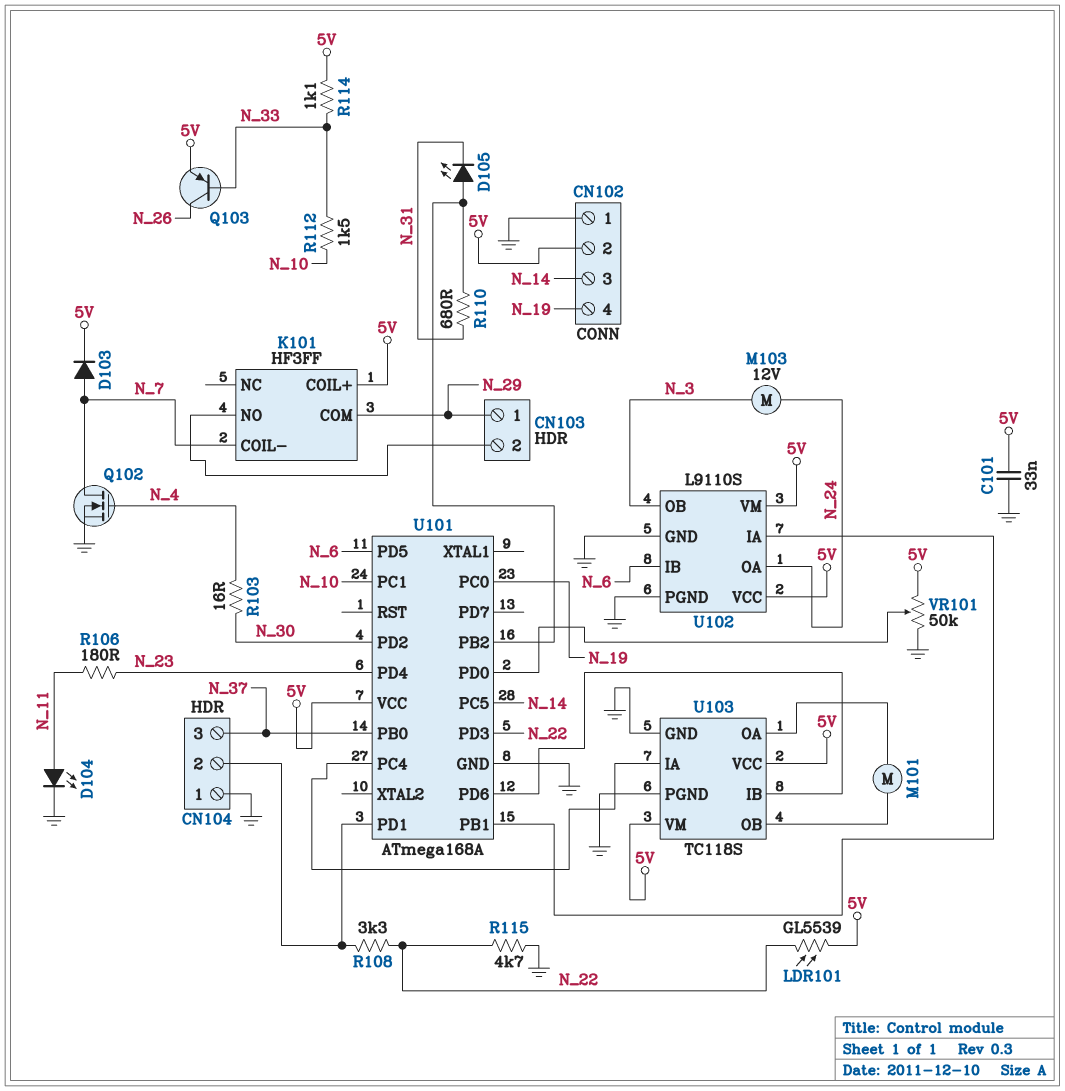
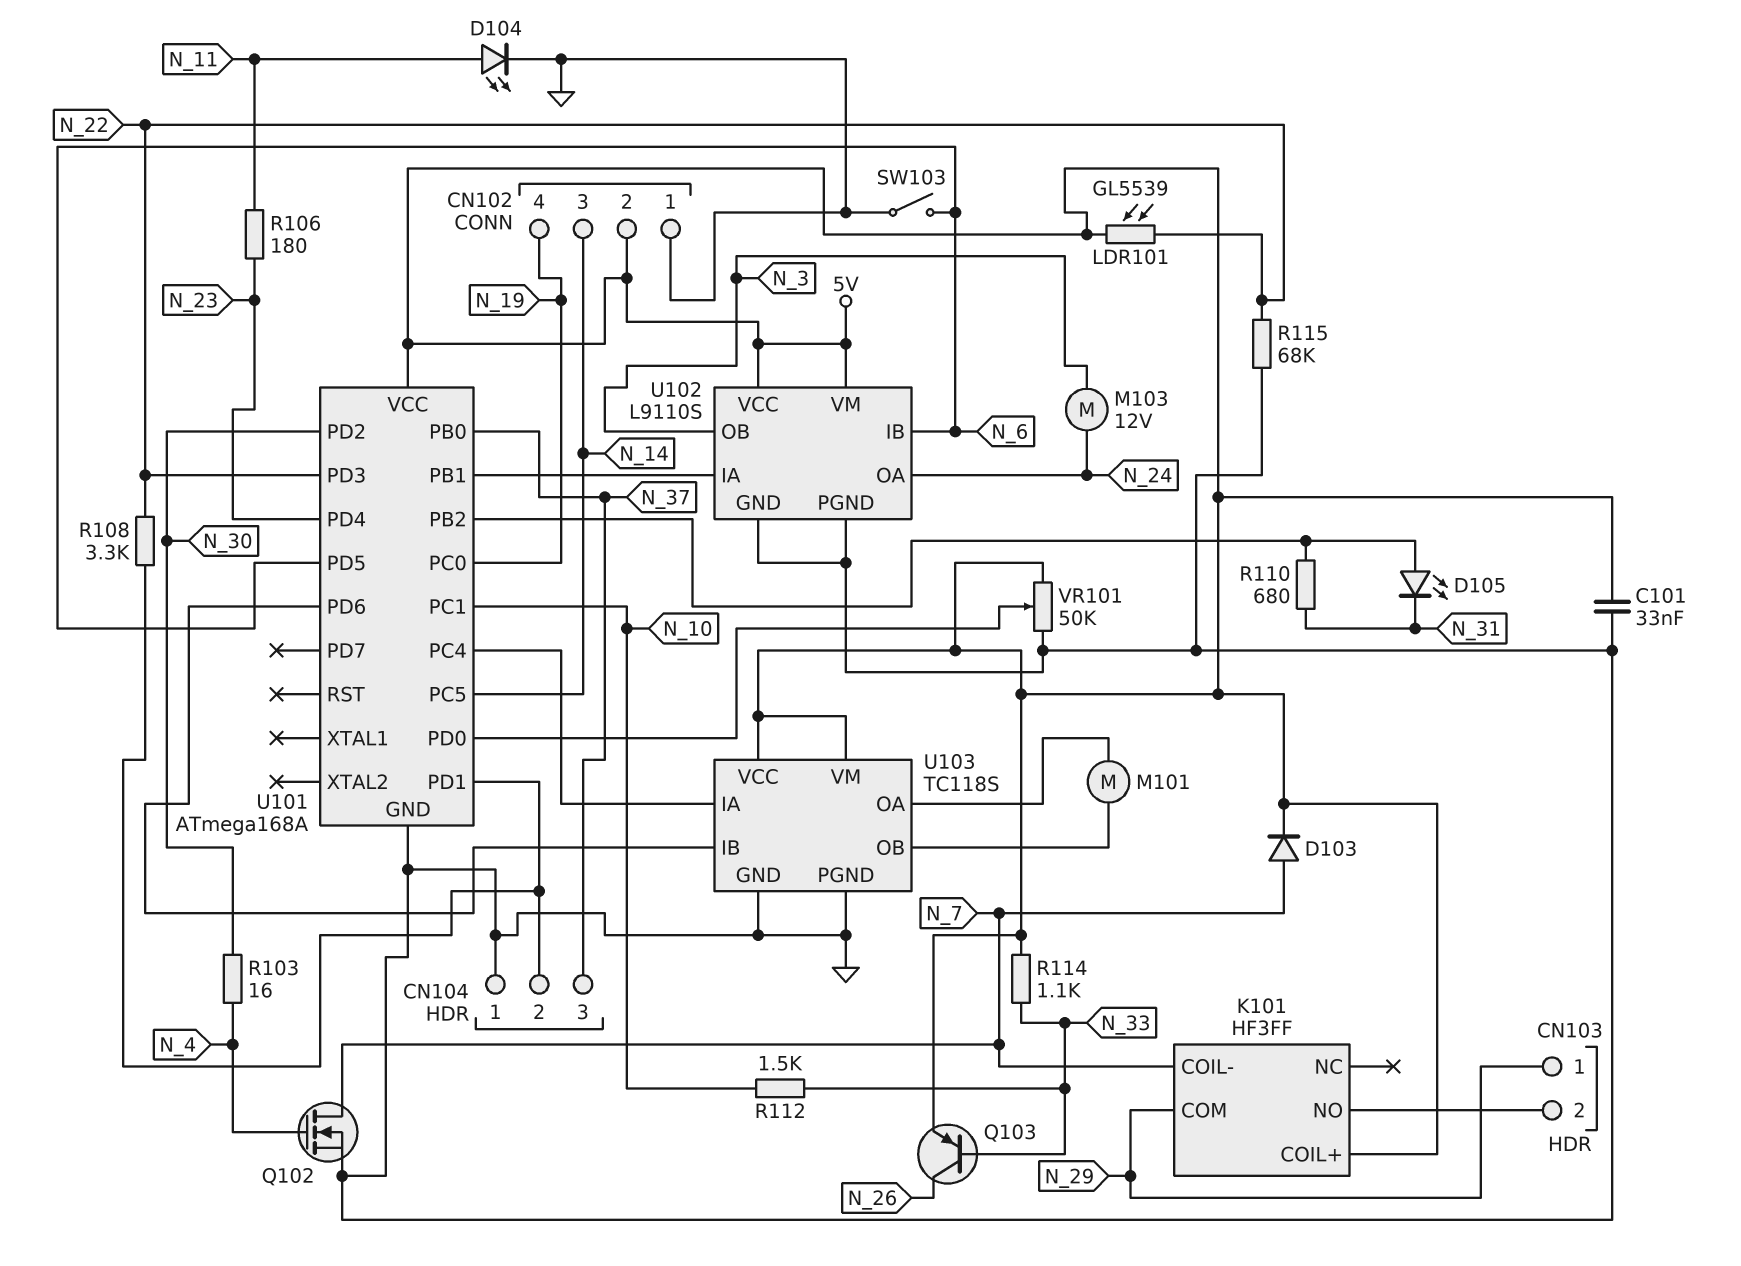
R115: 4.7k (GND, N_22) -> 68k (GND, N_22)
SW103: none -> switch (GND, N_6)

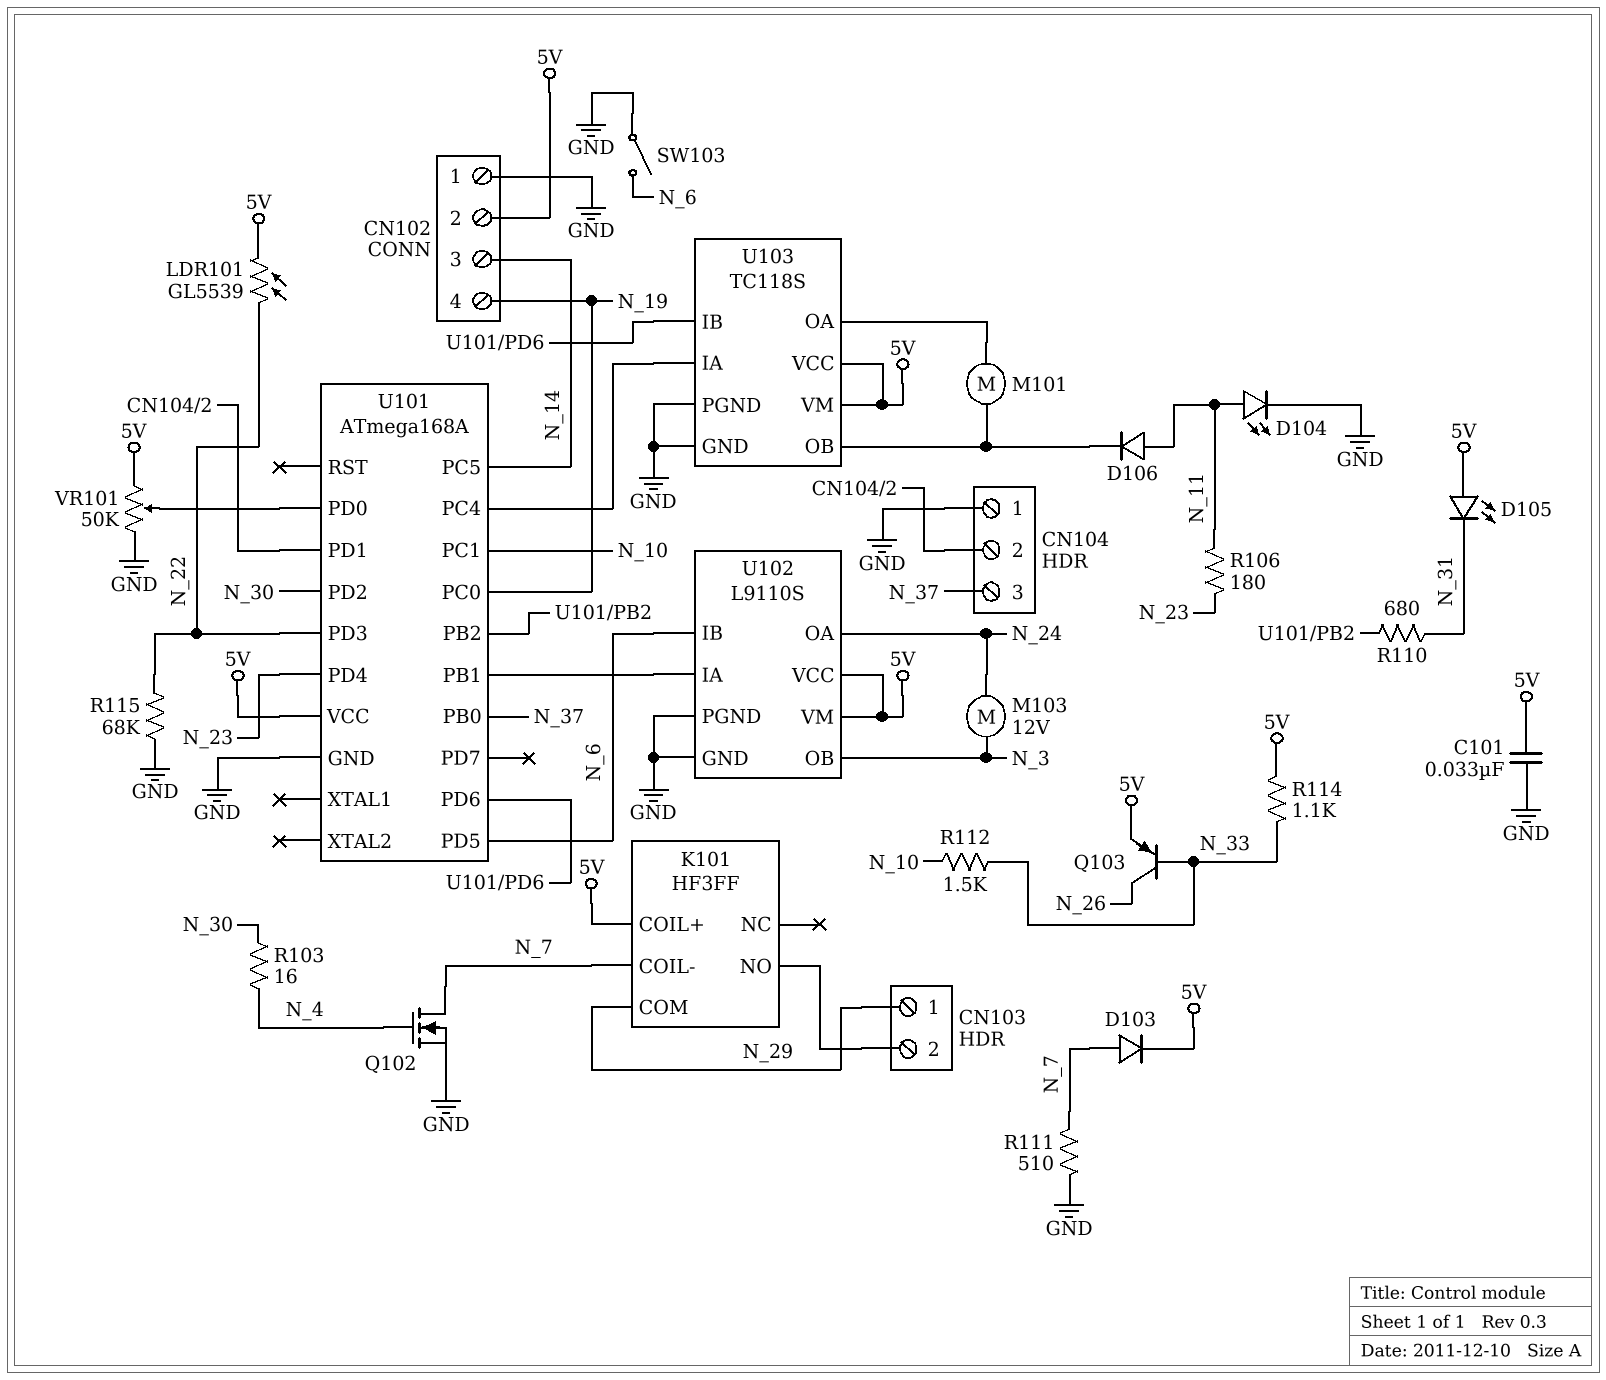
D105: LED (A U101/PB2, K N_31) -> LED (A 5V, K N_31)
D106: none -> diode (A N_11, K U103/OB)
R108: 3.3k (CN104/2, N_22) -> none
R111: none -> 510 (GND, N_7)

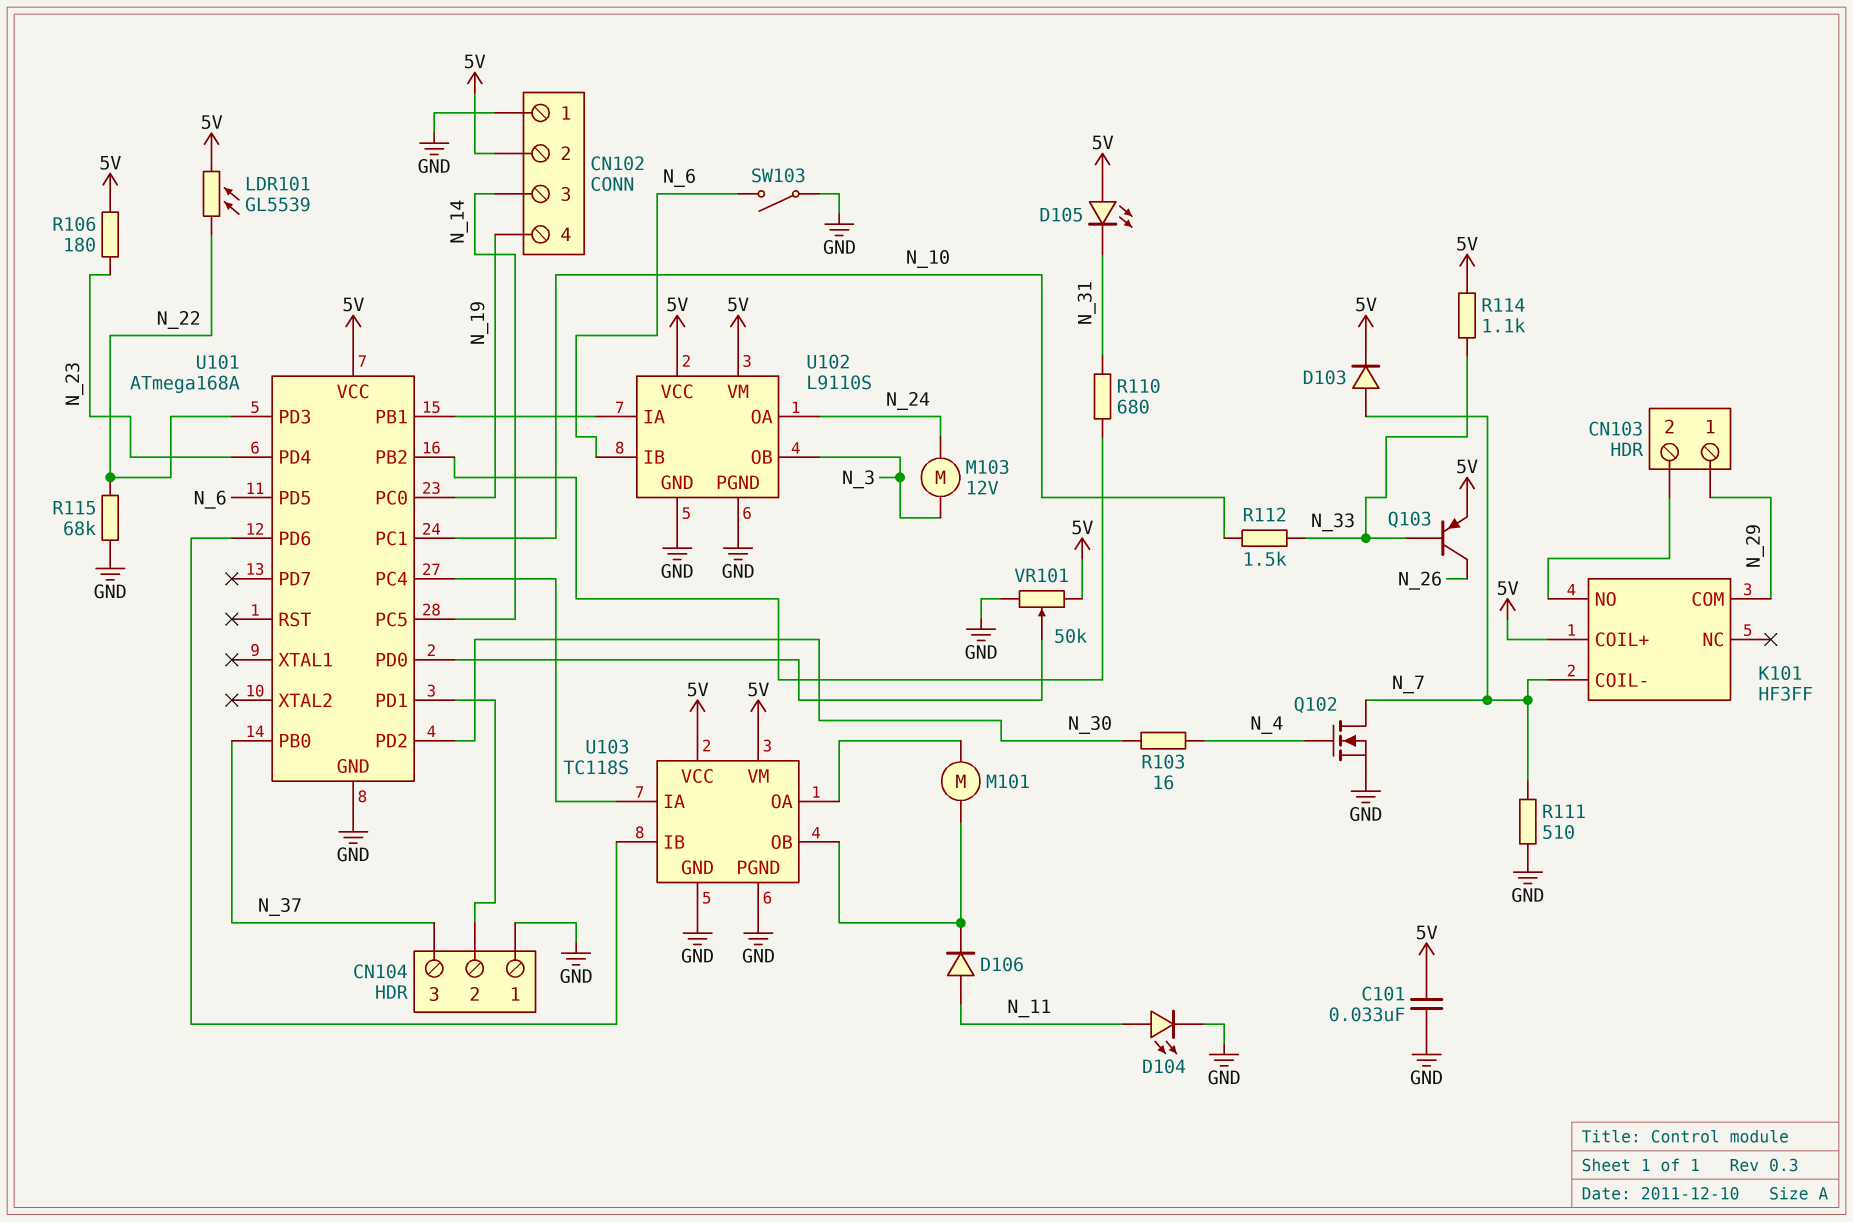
R106: 180 (N_11, N_23) -> 180 (5V, N_23)

